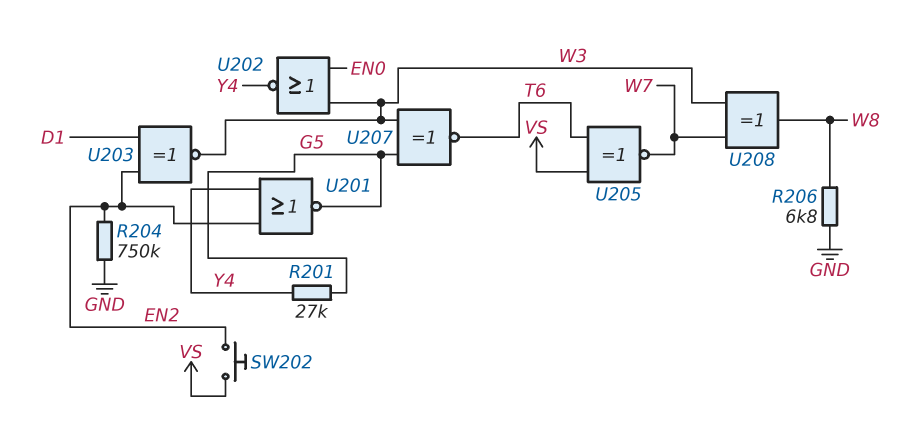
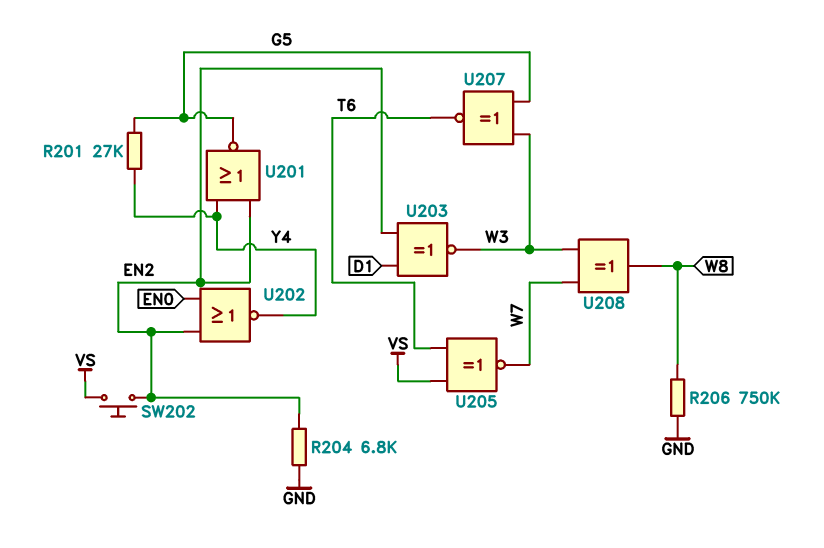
R204: 750k (EN2, GND) -> 6.8k (EN2, GND)
R206: 6.8k (GND, W8) -> 750k (GND, W8)
U202: NOR (in EN0, in W3, out Y4) -> NOR (in EN0, in EN2, out Y4)

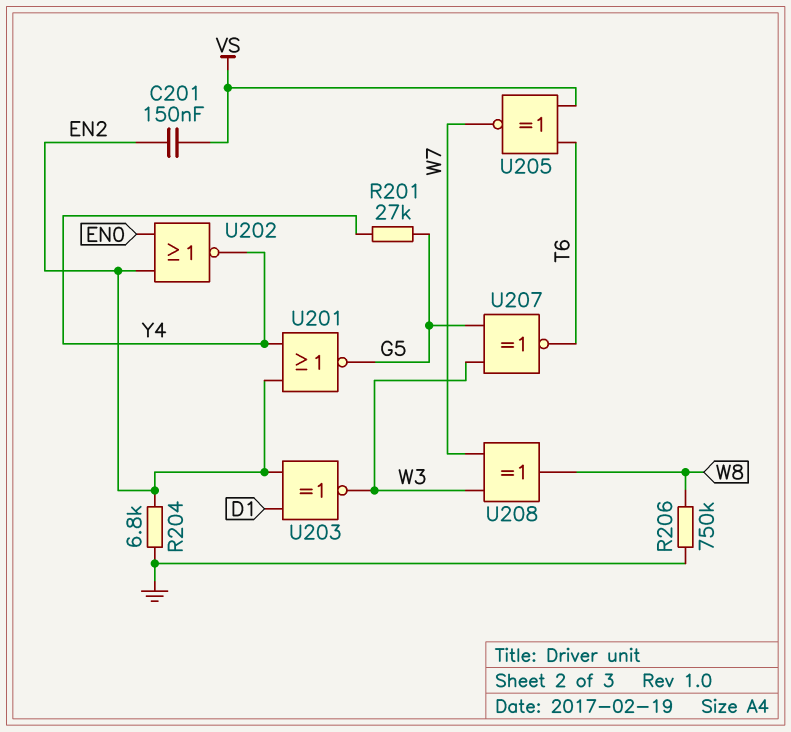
C201: none -> 150nF (EN2, VS)
SW202: button (EN2, VS) -> none

